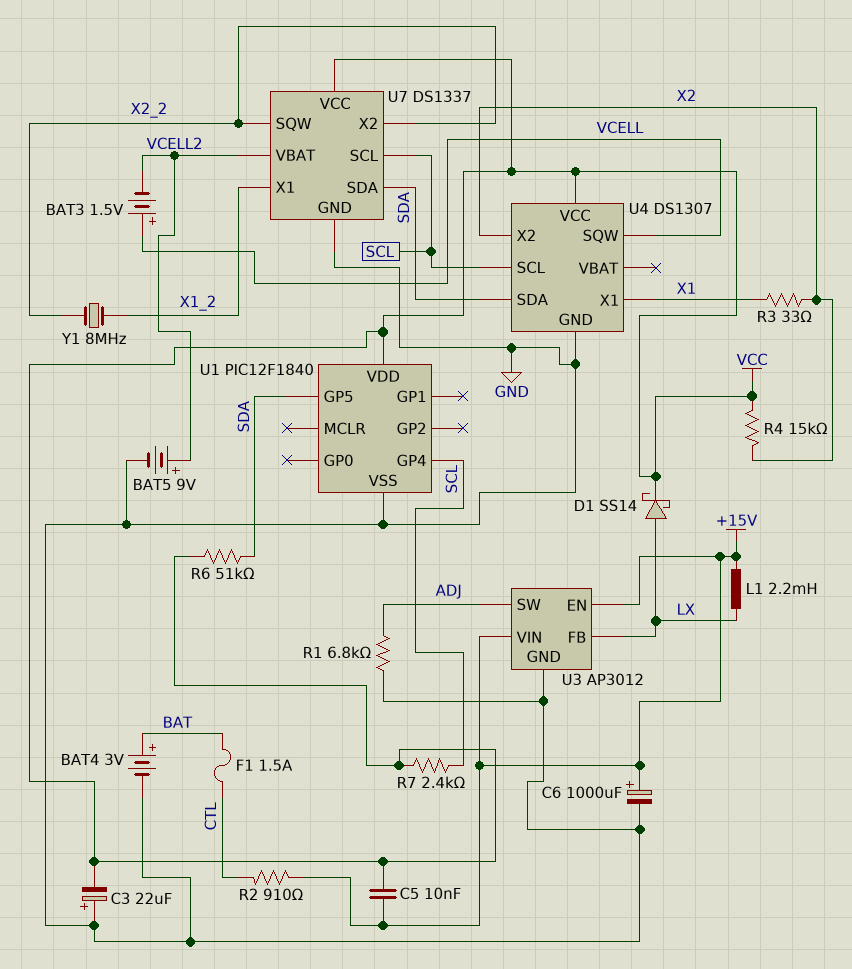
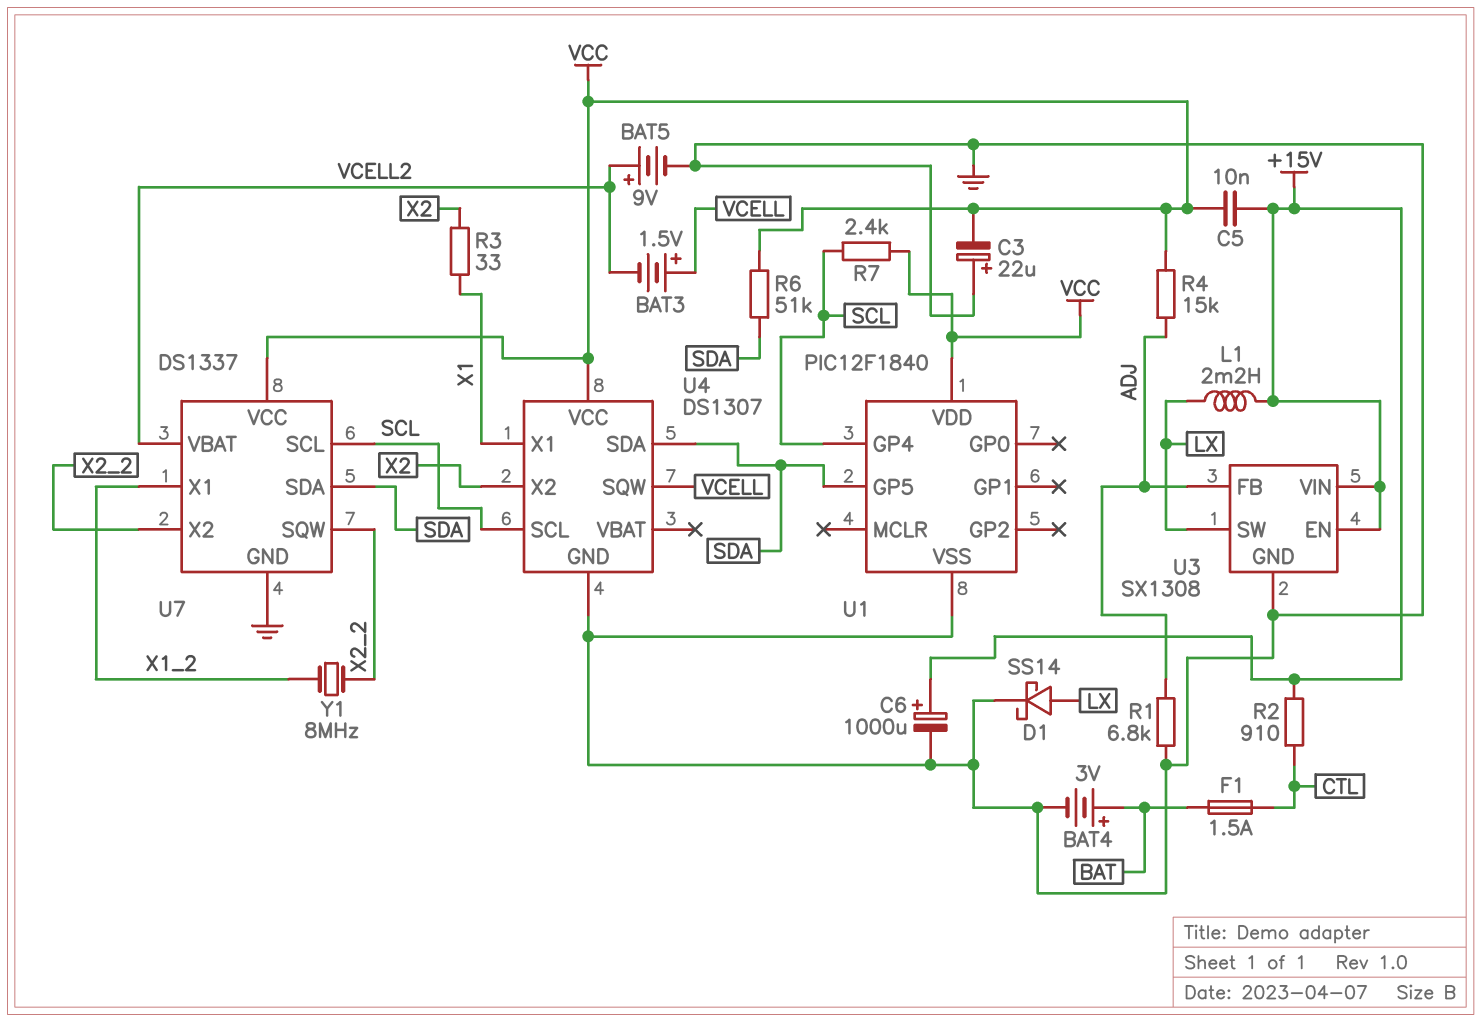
D1: schottky SS14 (A LX, K VCC) -> schottky SS14 (A LX, K GND)
R4: 15k (VCC, X2) -> 15k (ADJ, VCC)
U3: AP3012 -> SX1308
U3 pin FB: LX -> ADJ
U3 pin SW: ADJ -> LX

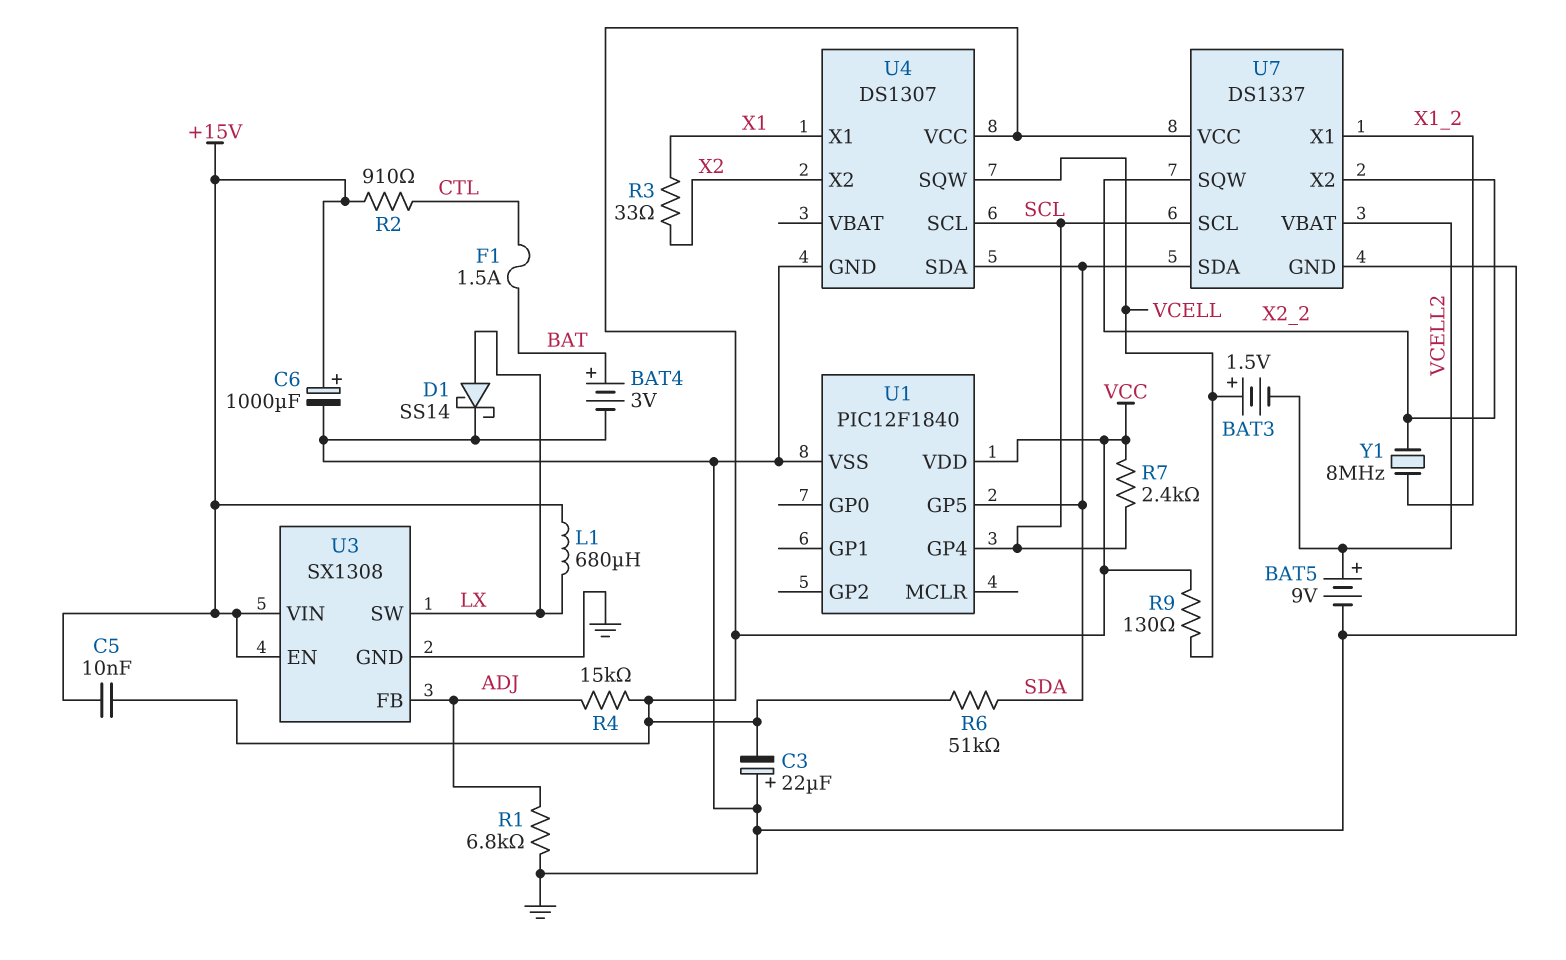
L1: 2.2mH (+15V, LX) -> 680uH (+15V, LX)
R9: none -> 130 (VCC, VCELL)

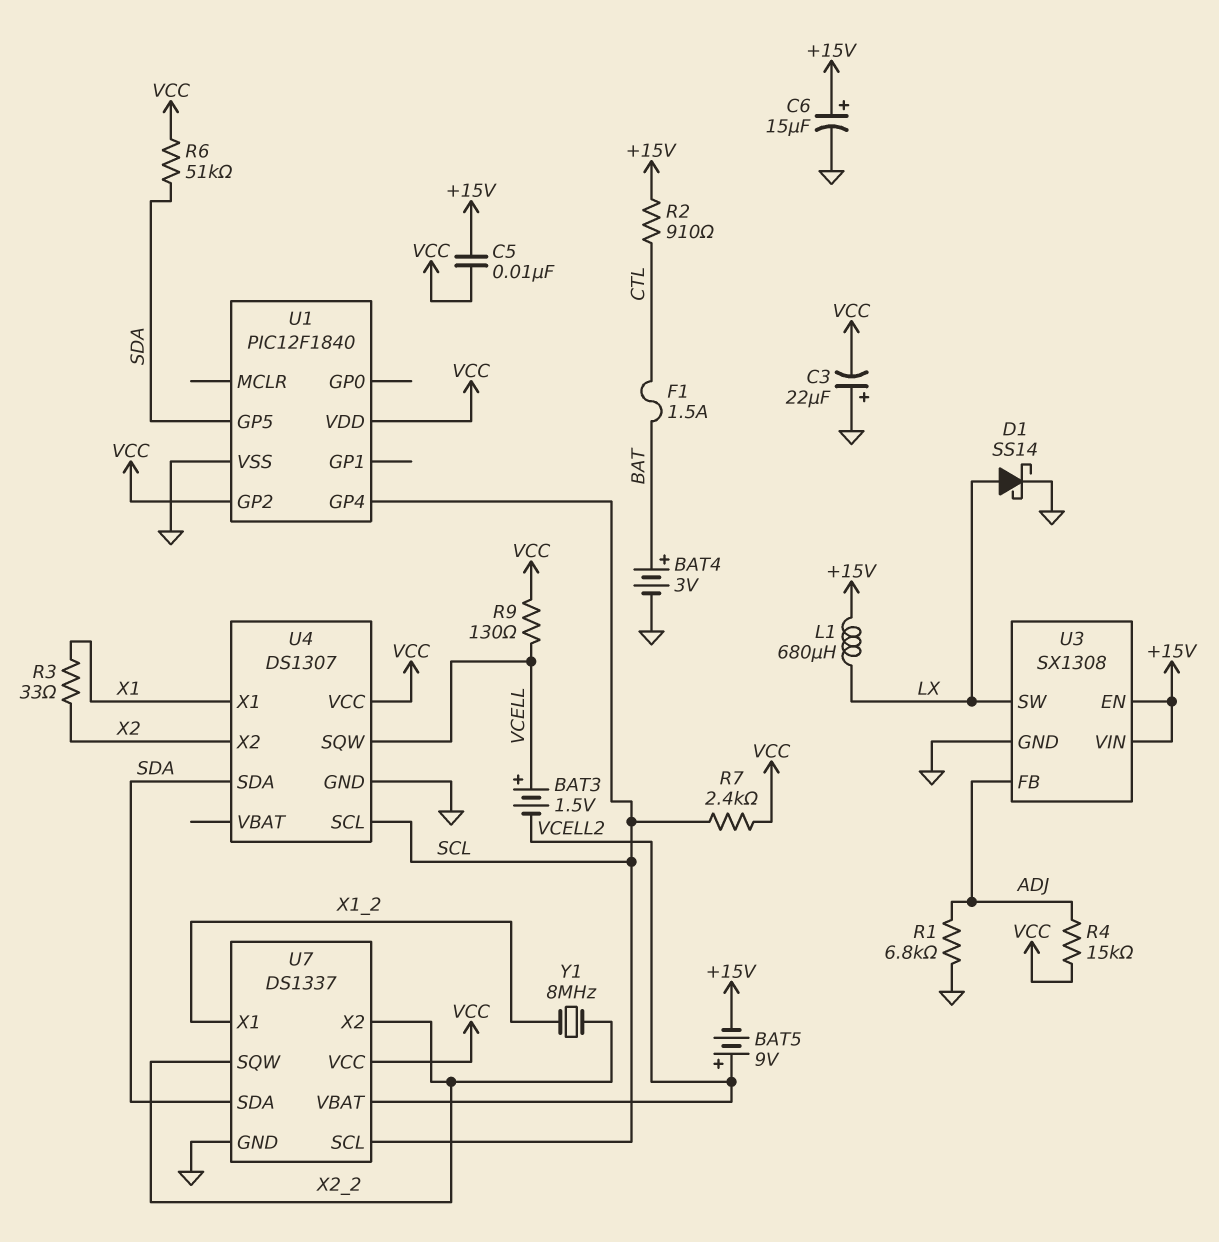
BAT5: 9V (plus VCELL2, minus GND) -> 9V (plus VCELL2, minus +15V)
C6: 1000uF (plus +15V, minus GND) -> 15uF (plus +15V, minus GND)
U1 pin GP2: none -> VCC

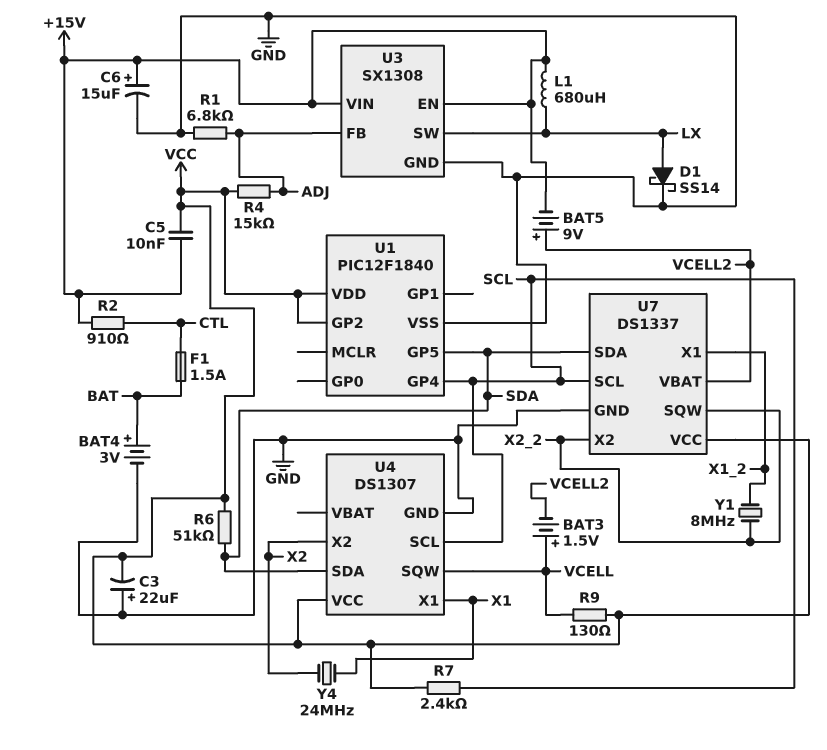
R3: 33 (X1, X2) -> none
Y4: none -> 24MHz (X1, X2)

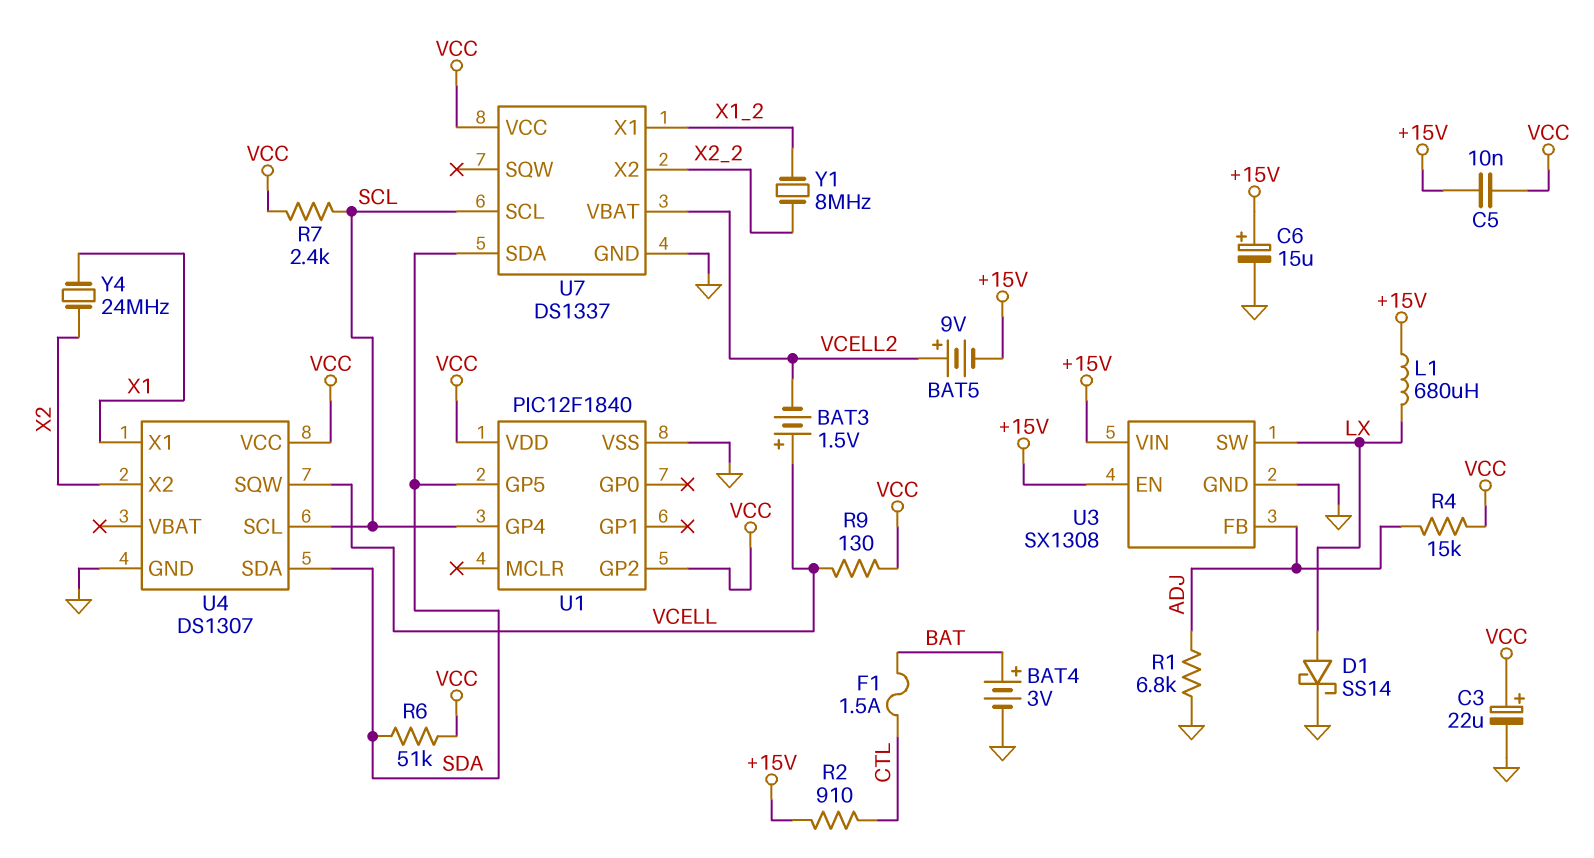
C3: 22uF (plus GND, minus VCC) -> 22uF (plus VCC, minus GND)
U7 pin SQW: X2_2 -> none

